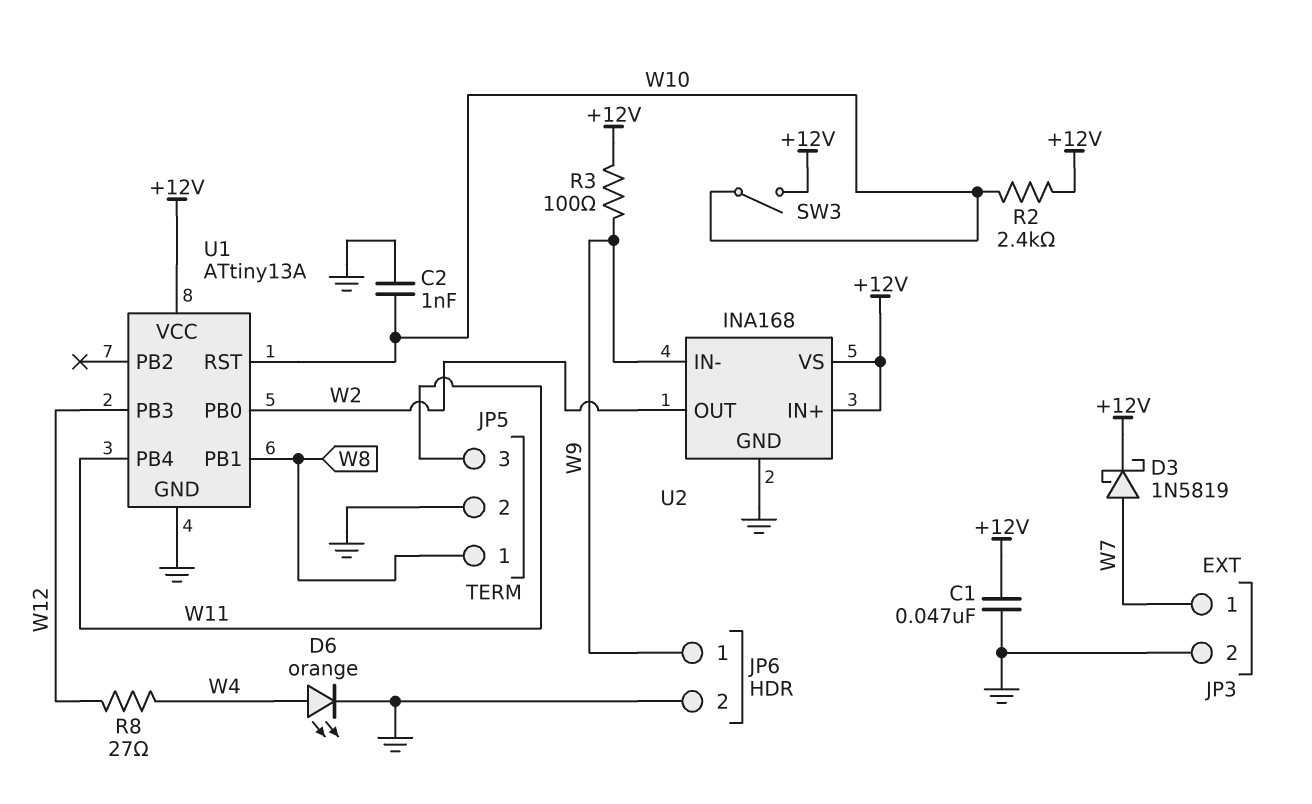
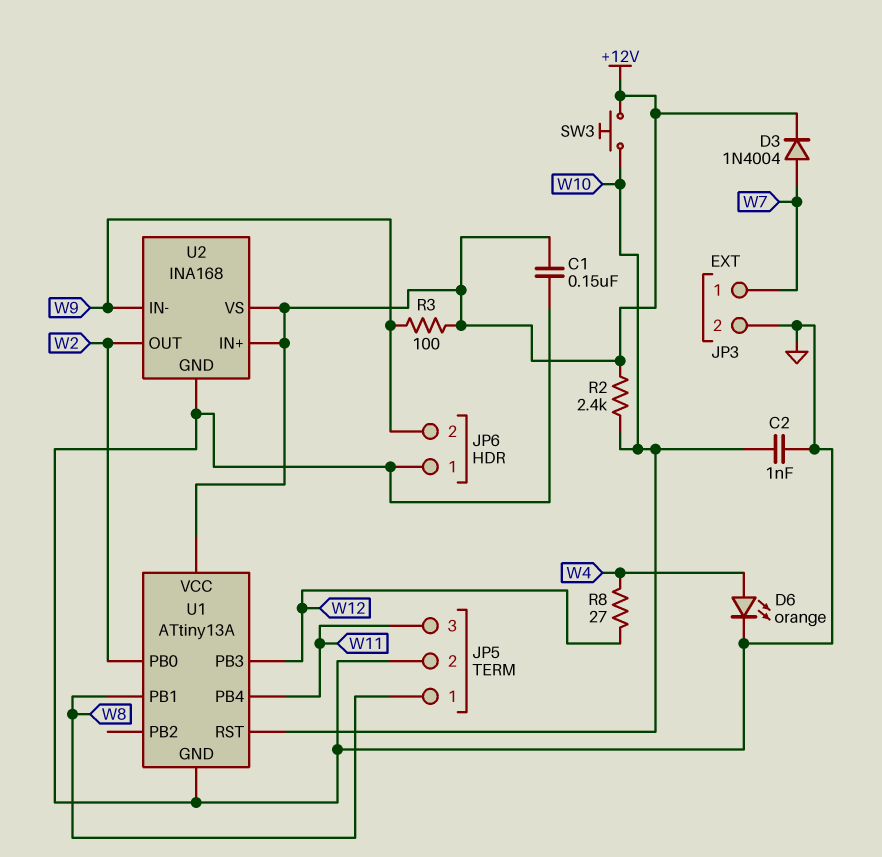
C1: 47nF (+12V, GND) -> 150nF (+12V, GND)
D3: schottky 1N5819 (A W7, K +12V) -> diode 1N4004 (A W7, K +12V)
JP6 pin 1: W9 -> GND
JP6 pin 2: GND -> W9
SW3: switch (+12V, W10) -> button (+12V, W10)

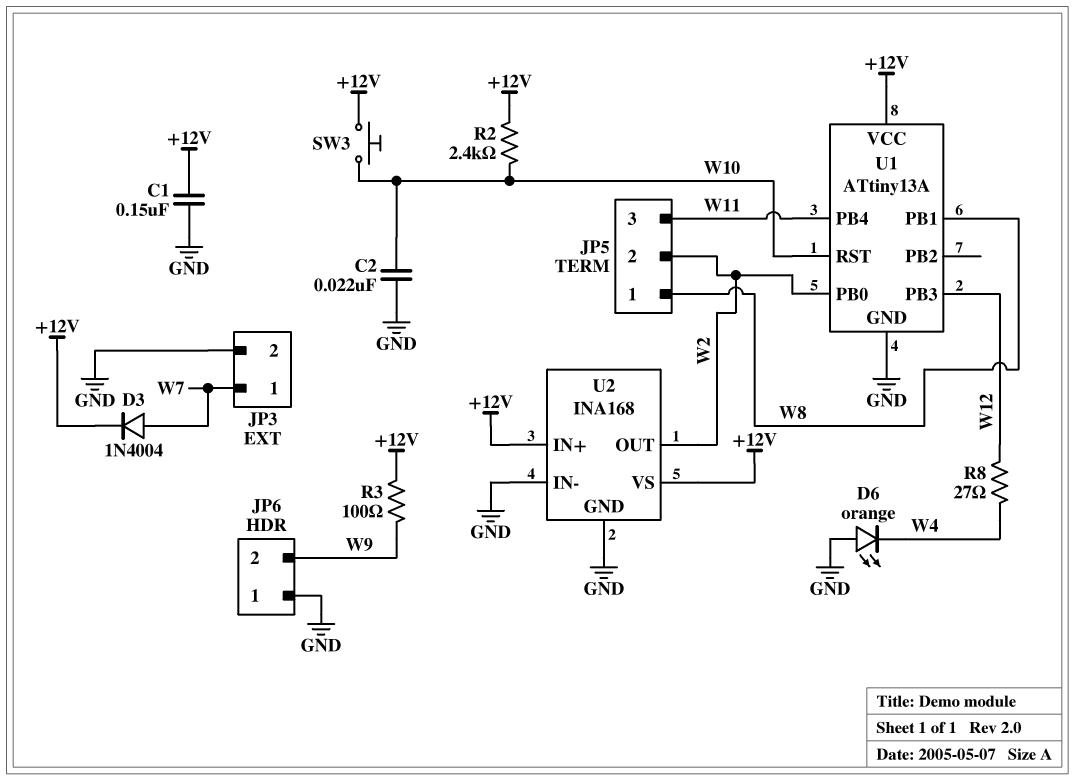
C2: 1nF (GND, W10) -> 22nF (GND, W10)
D6: LED orange (A W4, K GND) -> LED orange (A GND, K W4)
JP5 pin 2: GND -> W2
U2 pin IN-: W9 -> GND

